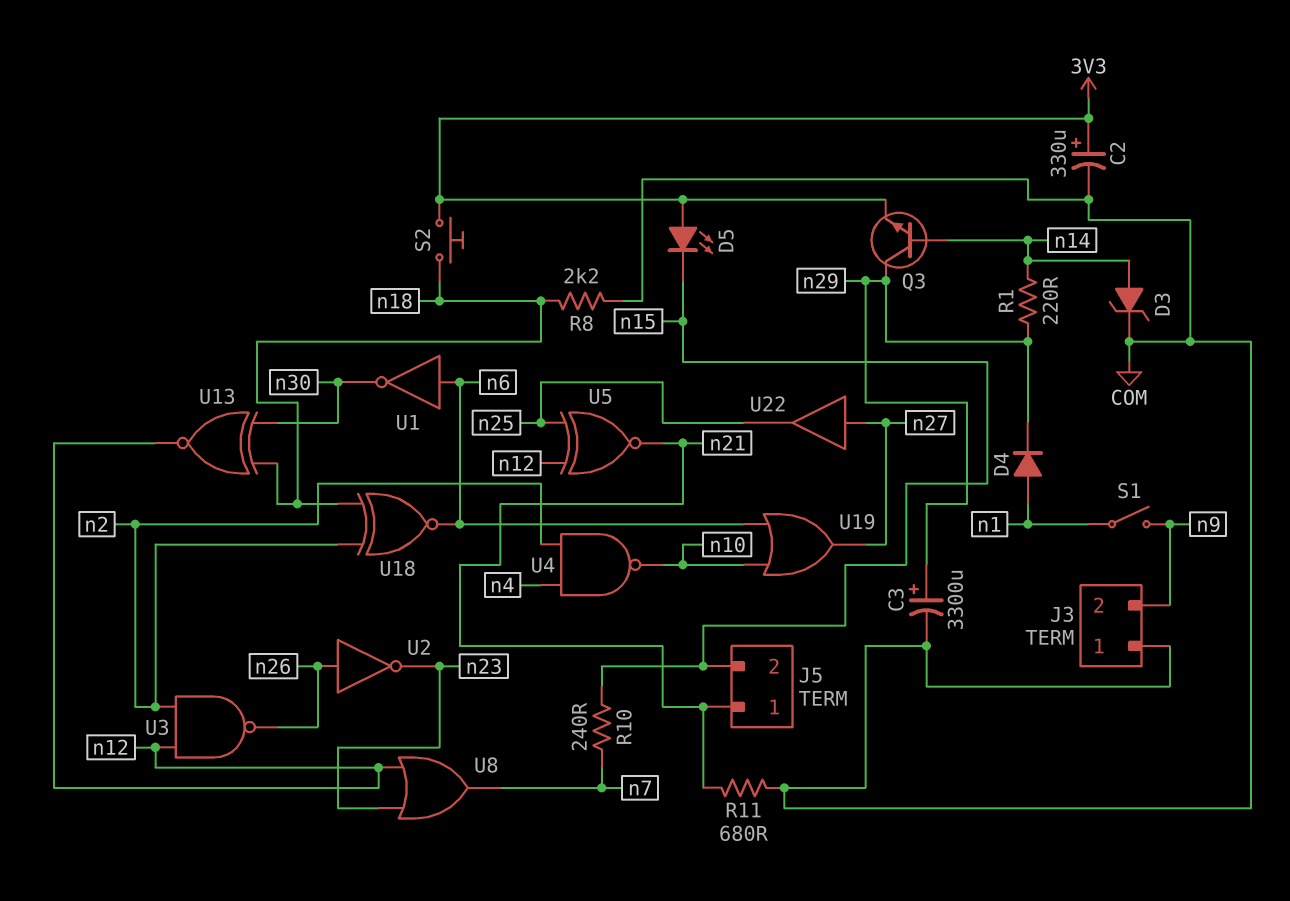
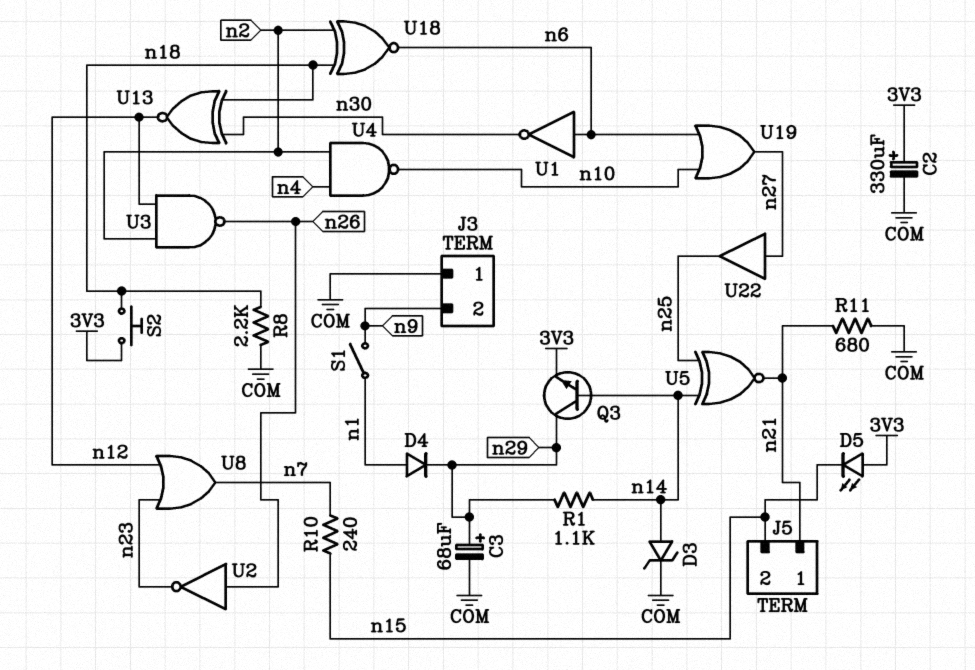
C3: 3300uF (plus n29, minus COM) -> 68uF (plus n29, minus COM)
R1: 220 (n14, n29) -> 1.1k (n14, n29)
U5: XNOR (in n12, in n25, out n21) -> XNOR (in n14, in n25, out n21)

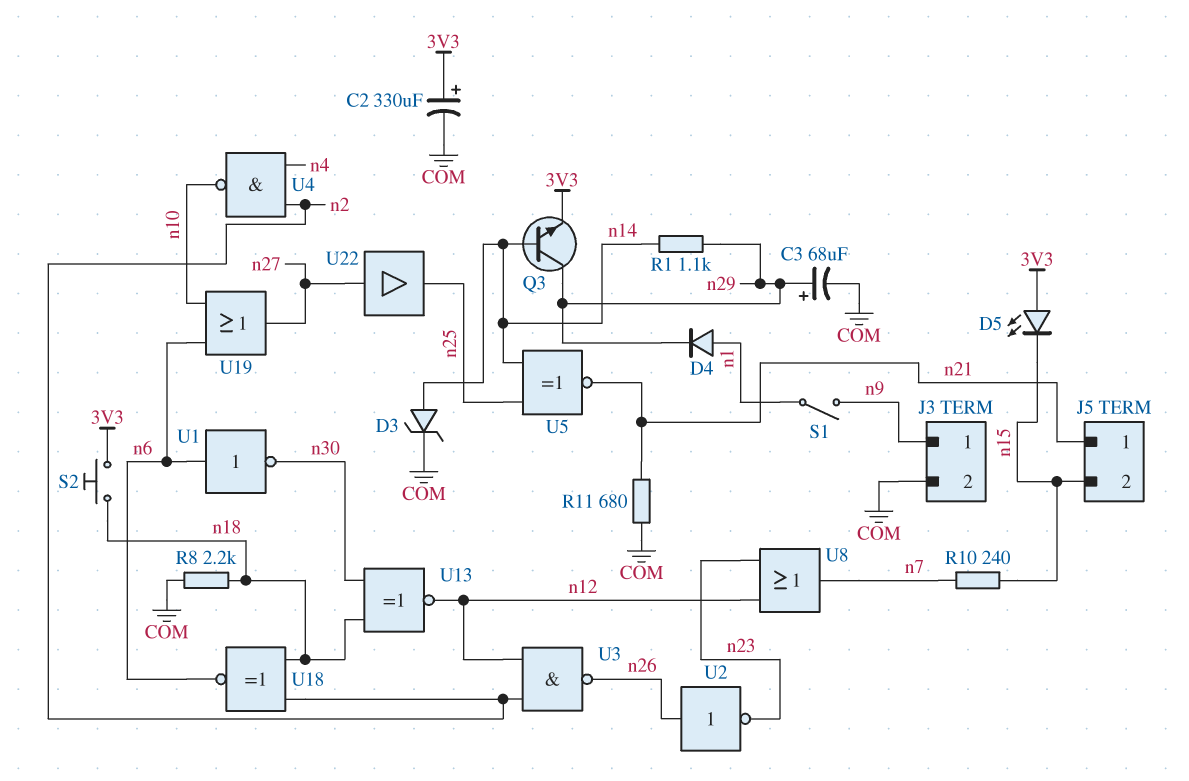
J3 pin 1: COM -> n9
J3 pin 2: n9 -> COM

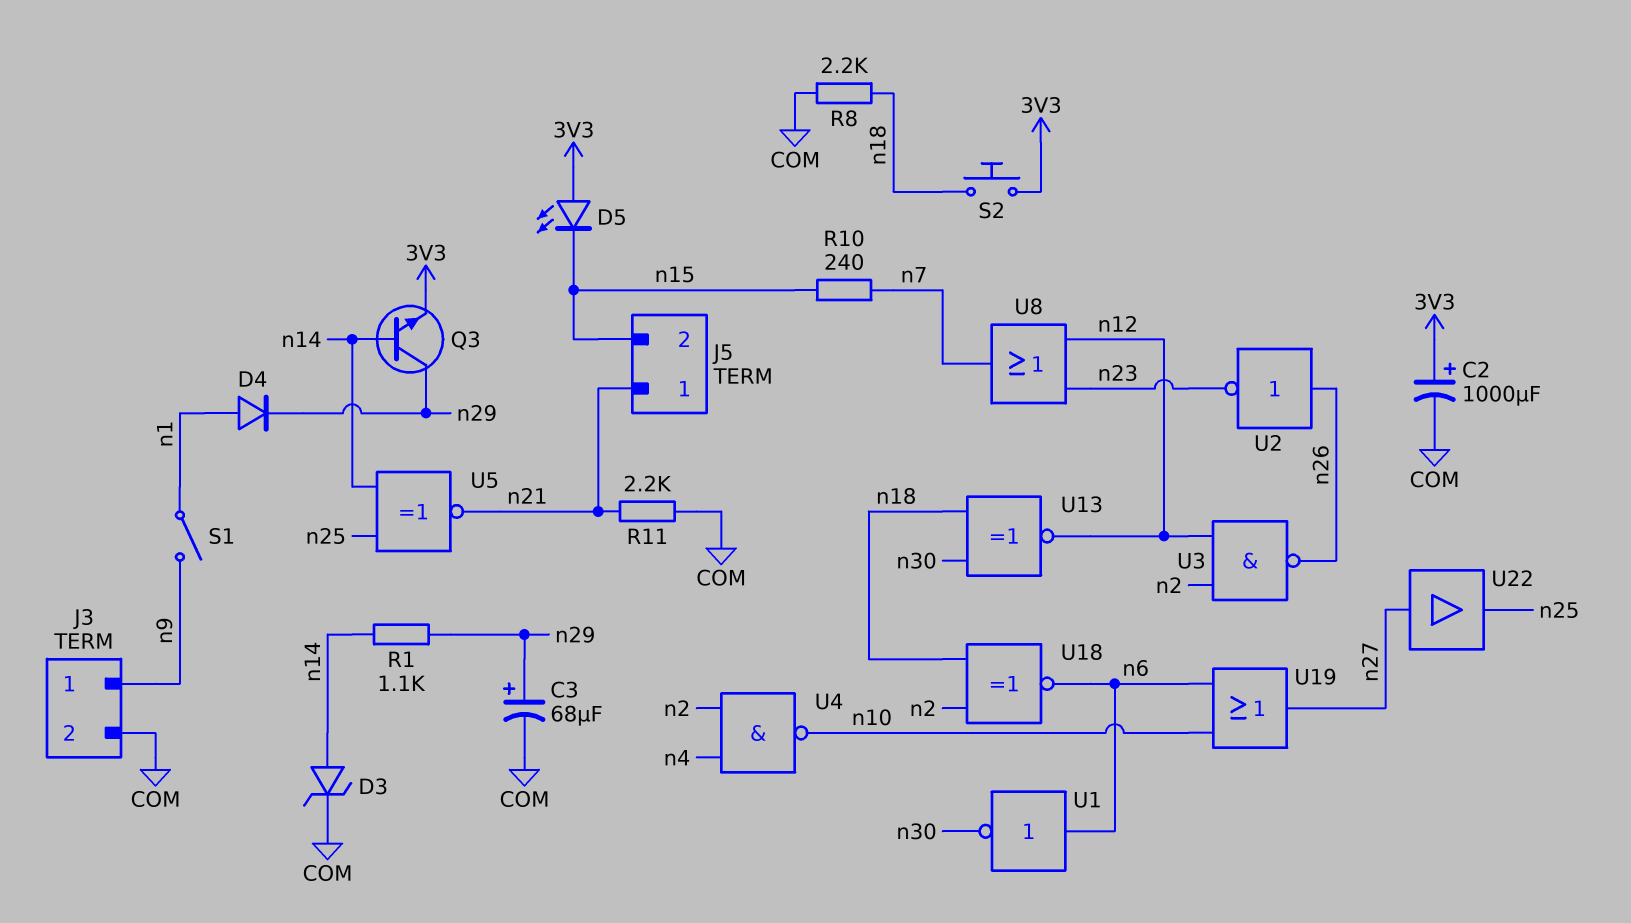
C2: 330uF (plus 3V3, minus COM) -> 1000uF (plus 3V3, minus COM)
R11: 680 (COM, n21) -> 2.2k (COM, n21)

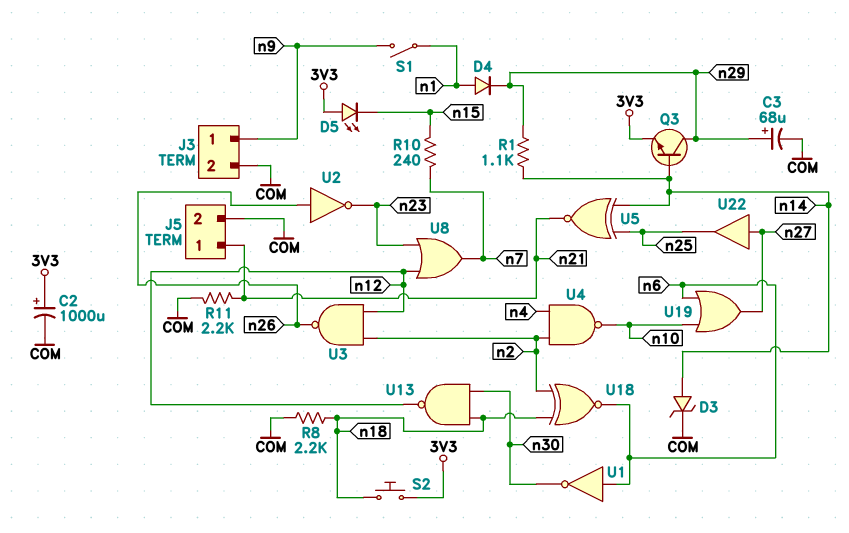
J5 pin 2: n15 -> COM
U13: XNOR (in n18, in n30, out n12) -> NAND (in n18, in n30, out n12)

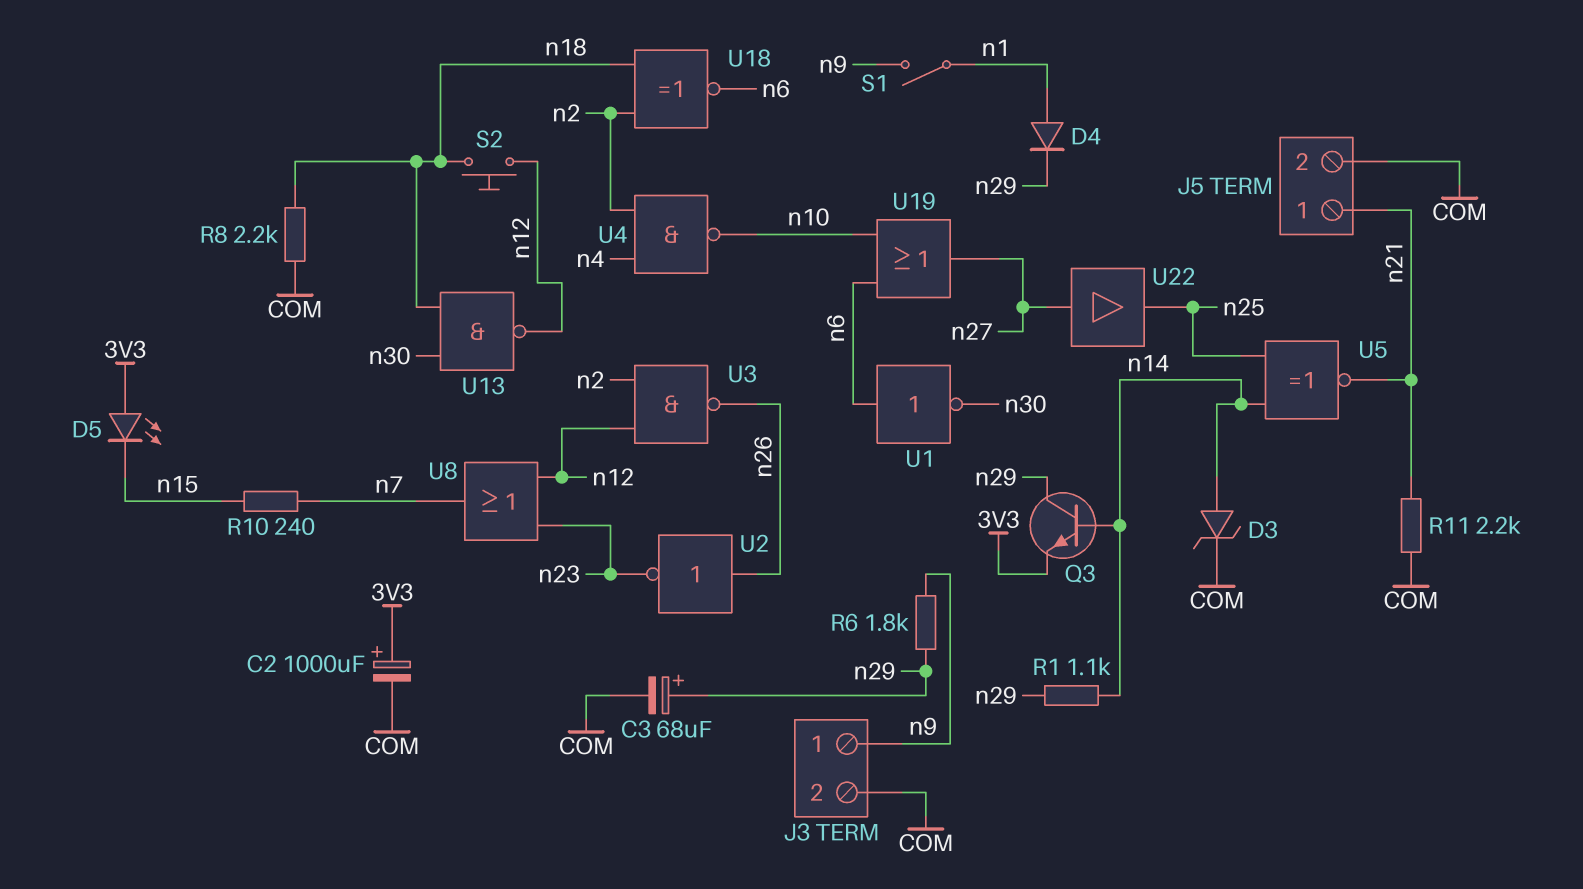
R6: none -> 1.8k (n9, n29)
S2: button (3V3, n18) -> button (n12, n18)

